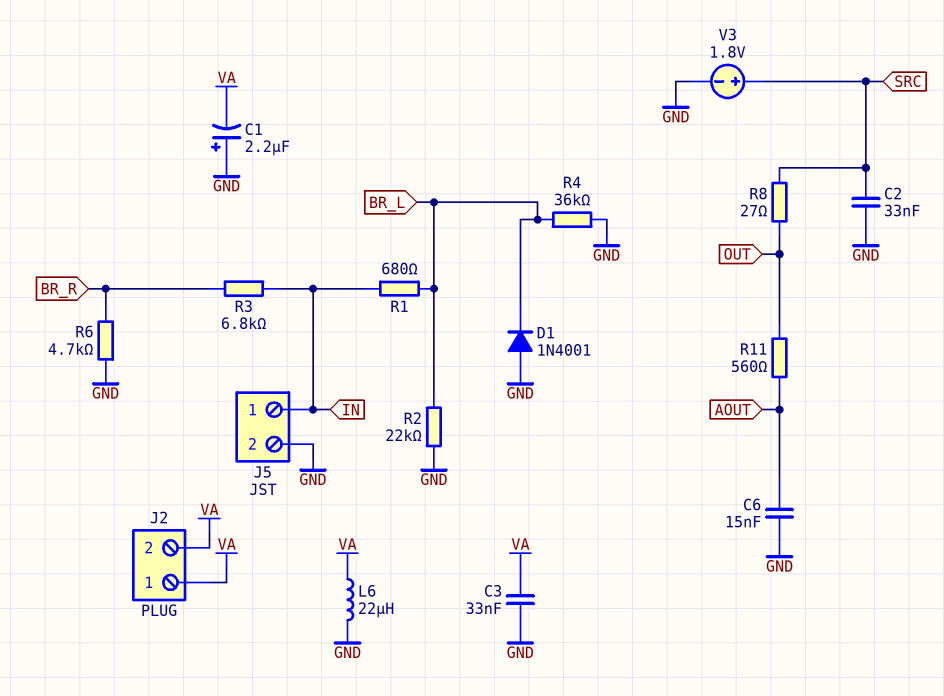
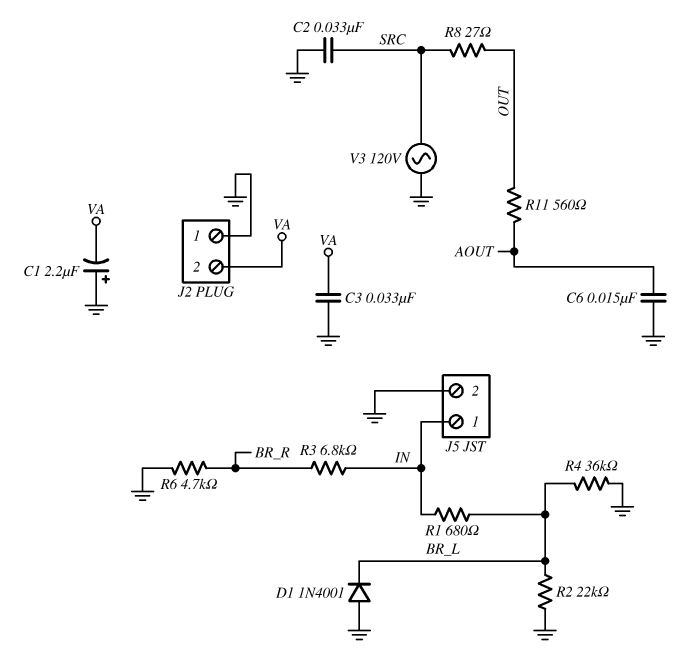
J2 pin 1: VA -> GND
L6: 22uH (GND, VA) -> none
V3: 1.8V (plus SRC, minus GND) -> AC 120V (GND, SRC)

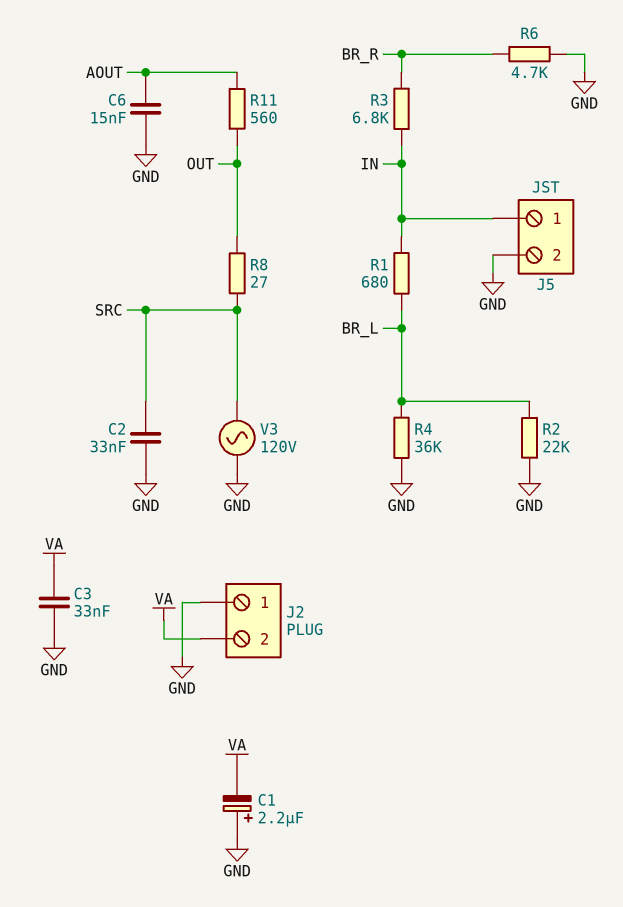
D1: diode 1N4001 (A GND, K BR_L) -> none

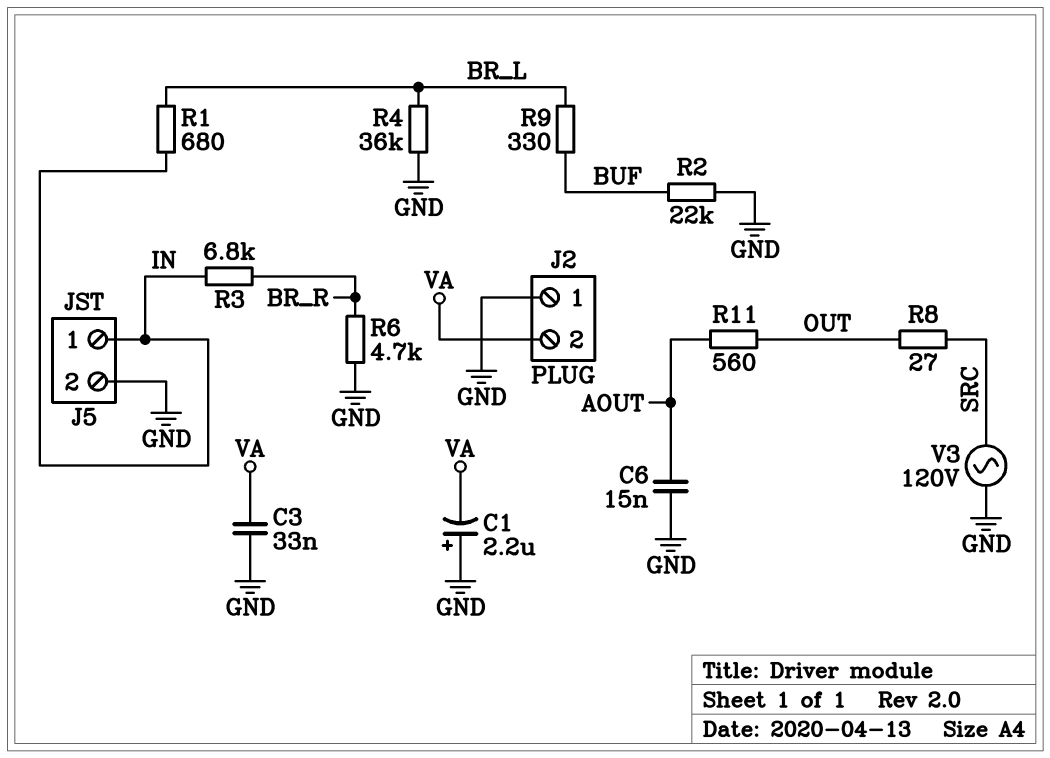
C2: 33nF (GND, SRC) -> none
R2: 22k (BR_L, GND) -> 22k (BUF, GND)
R9: none -> 330 (BR_L, BUF)

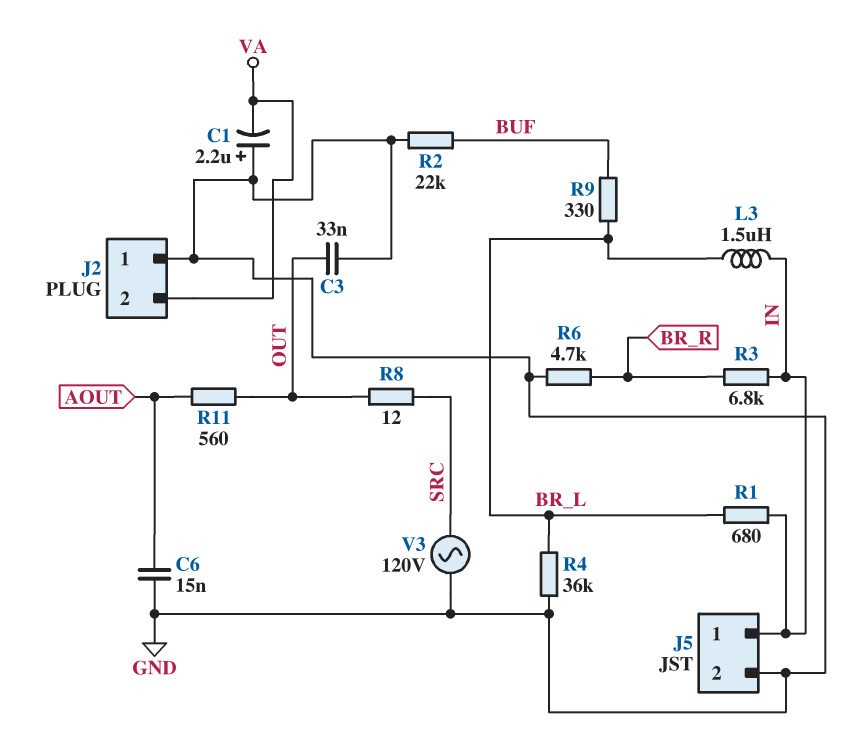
C3: 33nF (GND, VA) -> 33nF (GND, OUT)
L3: none -> 1.5uH (BR_L, IN)
R8: 27 (OUT, SRC) -> 12 (OUT, SRC)

